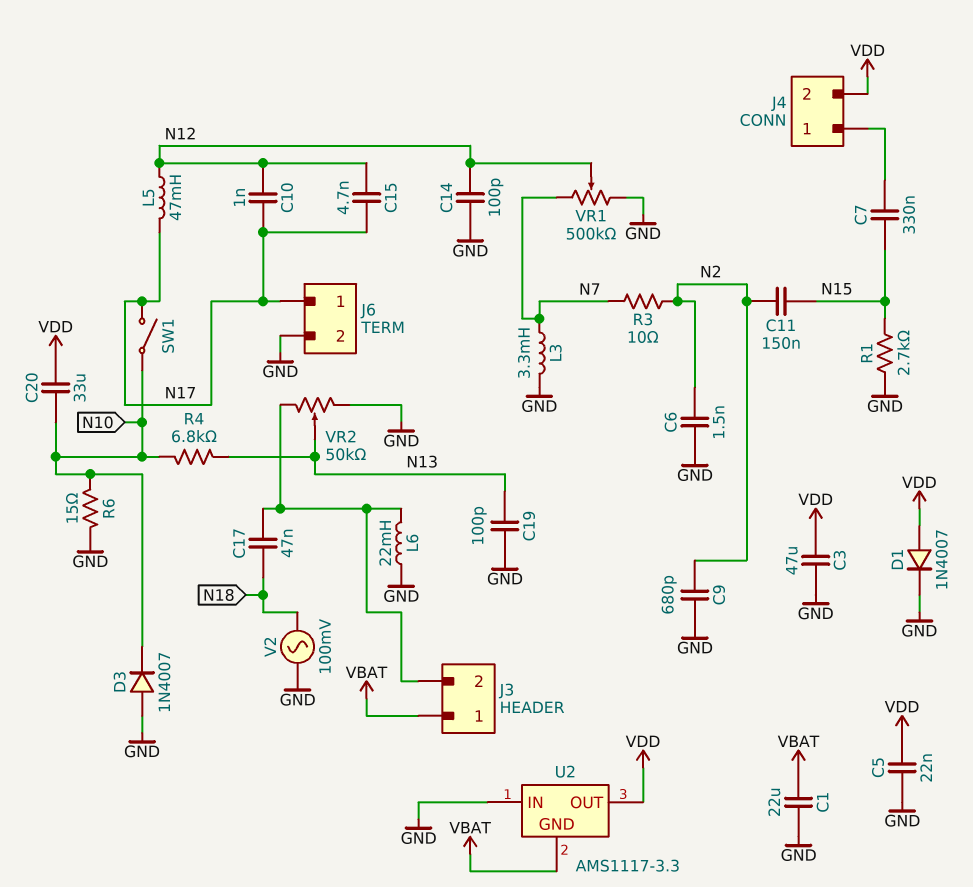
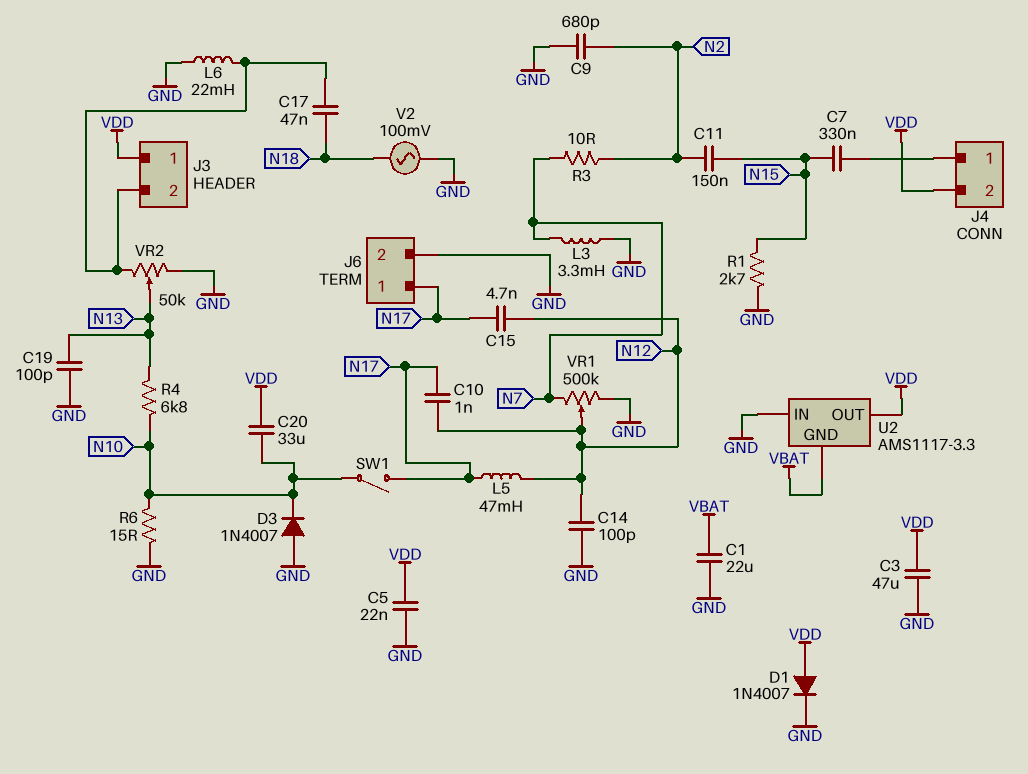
C6: 1.5nF (GND, N2) -> none
J3 pin 1: VBAT -> VDD

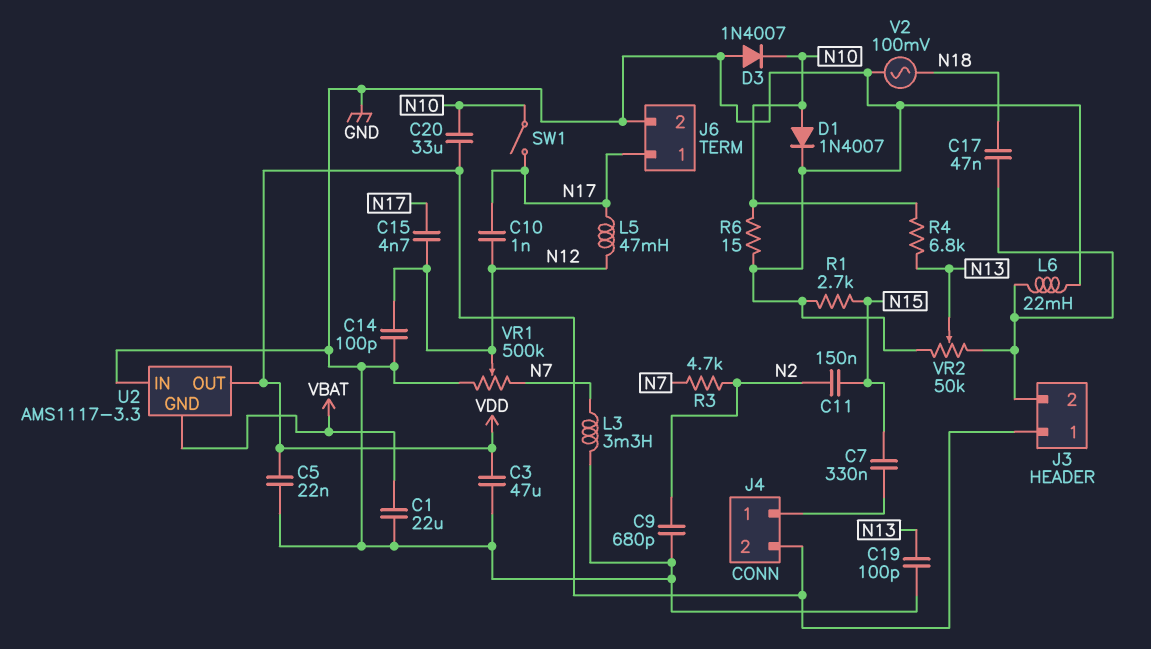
D1: diode 1N4007 (A VDD, K GND) -> diode 1N4007 (A N10, K GND)
R3: 10 (N2, N7) -> 4.7k (N2, N7)

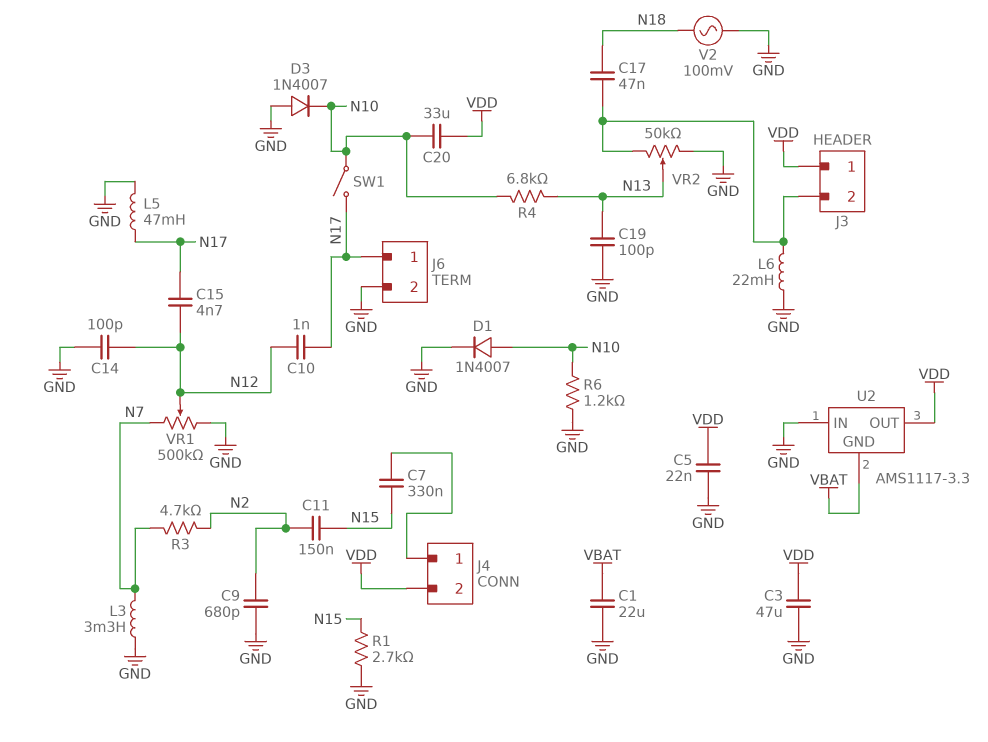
L5: 47mH (N12, N17) -> 47mH (GND, N17)
R6: 15 (GND, N10) -> 1.2k (GND, N10)

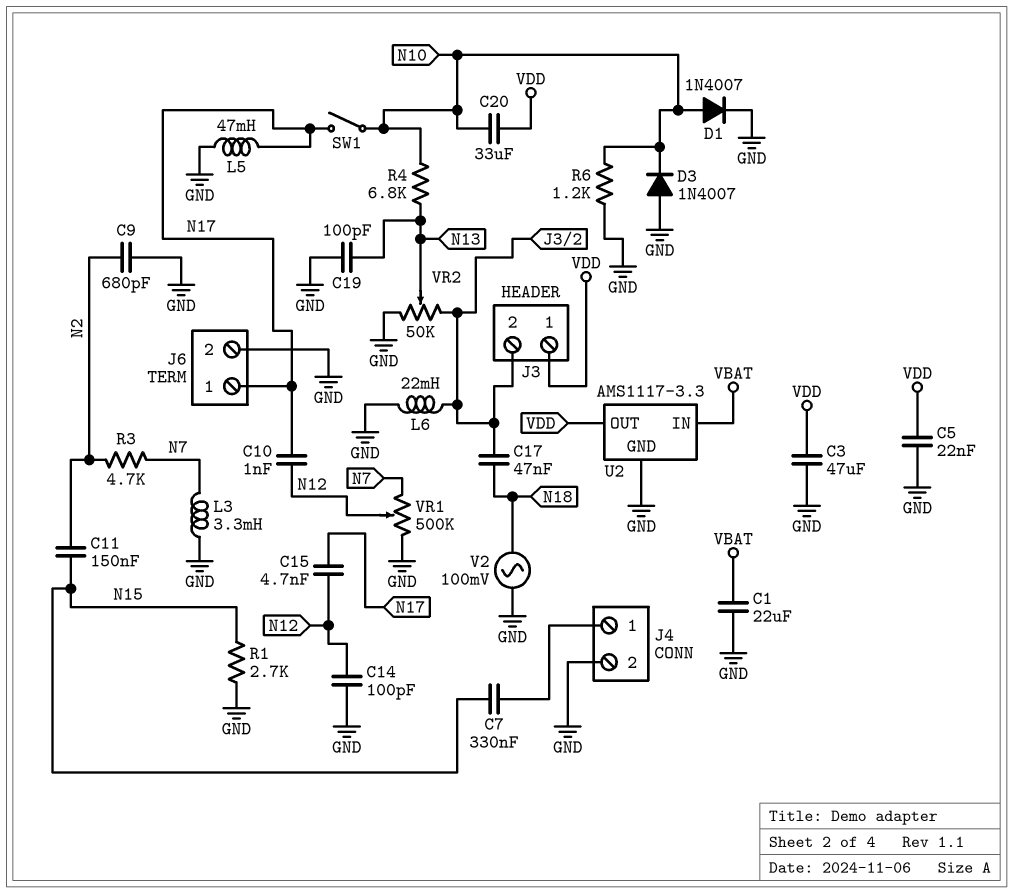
J4 pin 2: VDD -> GND
U2 pin GND: VBAT -> GND
U2 pin IN: GND -> VBAT

